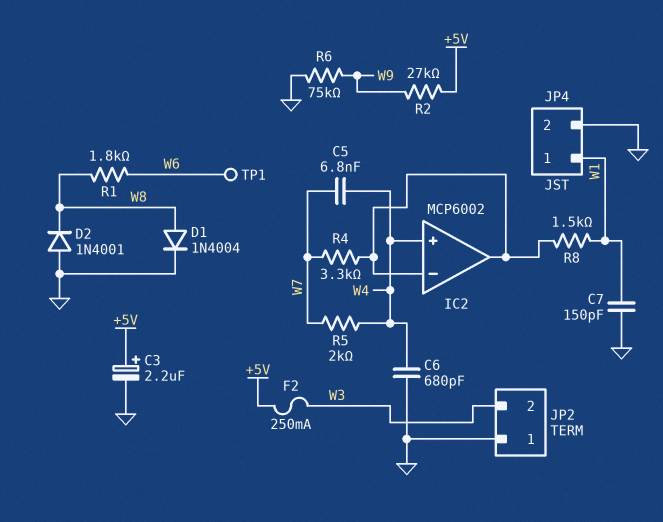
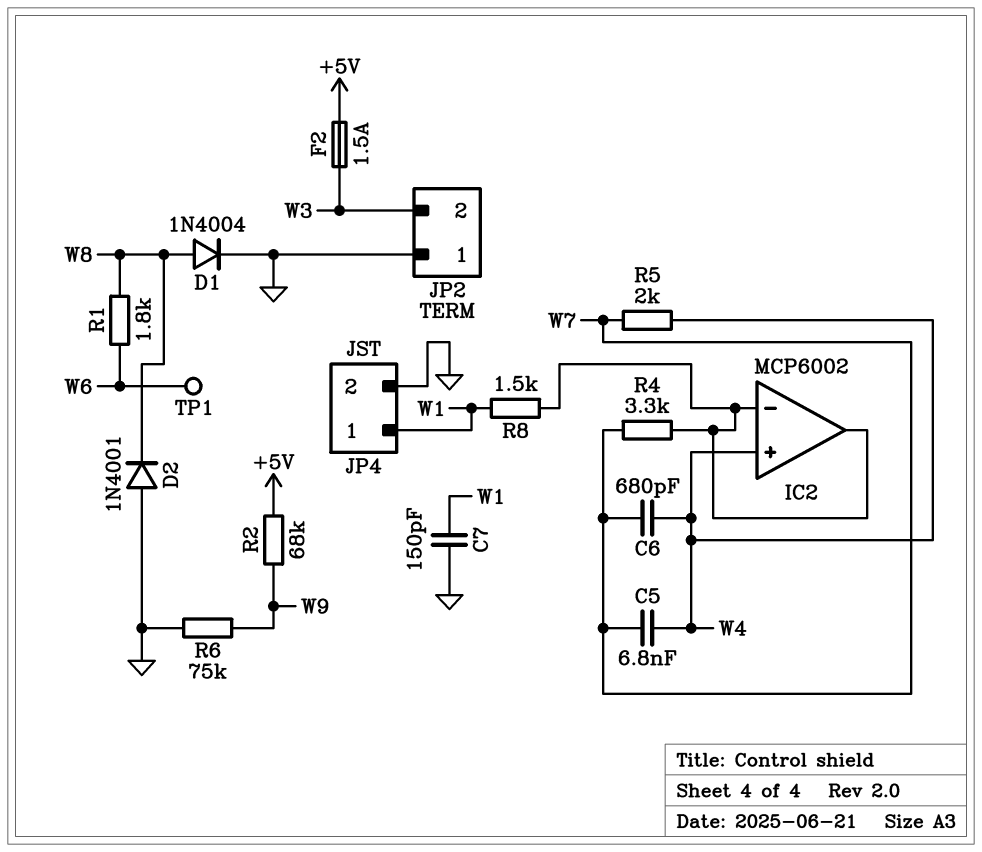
C3: 2.2uF (plus +5V, minus GND) -> none
C6: 680pF (GND, W4) -> 680pF (W4, W7)
F2: 250mA (+5V, W3) -> 1.5A (+5V, W3)
R2: 27k (+5V, W9) -> 68k (+5V, W9)

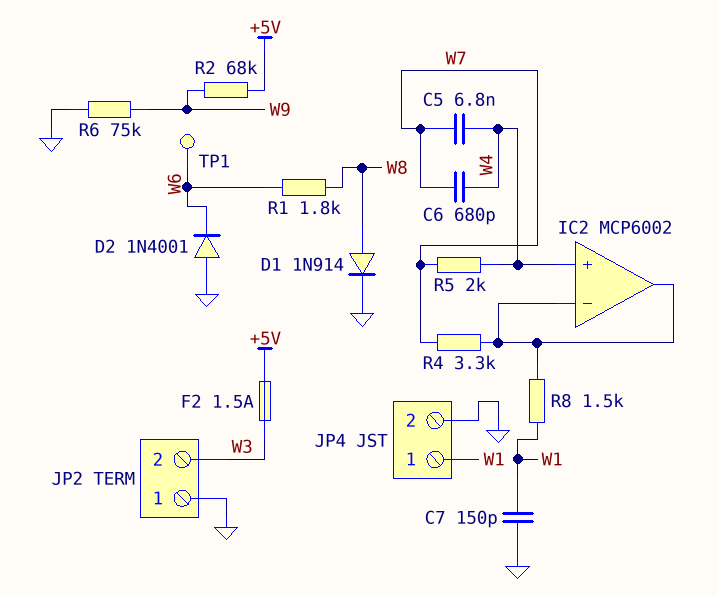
D1: diode 1N4004 (A W8, K GND) -> diode 1N914 (A W8, K GND)
D2: diode 1N4001 (A GND, K W8) -> diode 1N4001 (A GND, K W6)

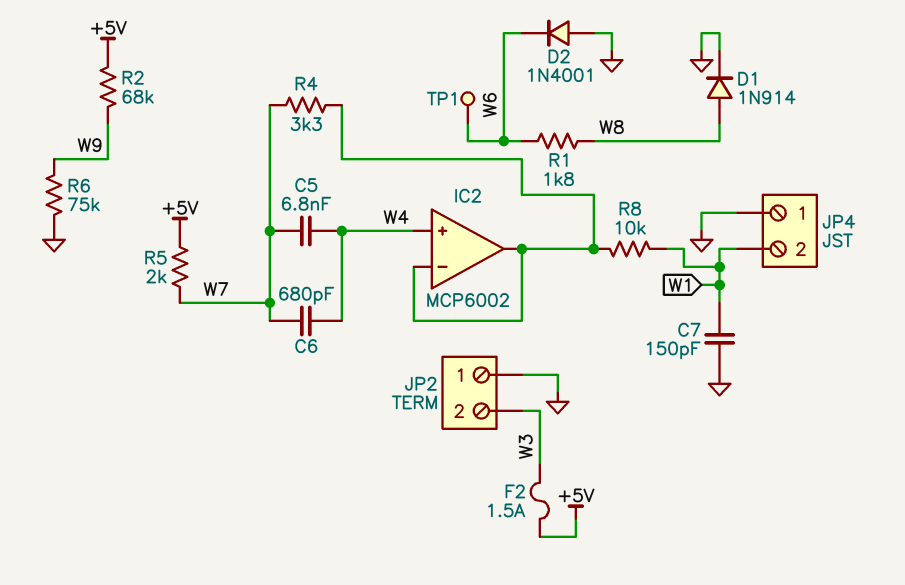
JP4 pin 1: W1 -> GND
JP4 pin 2: GND -> W1
R5: 2k (W4, W7) -> 2k (+5V, W7)
R8: 1.5k (IC2/in-, W1) -> 10k (IC2/in-, W1)

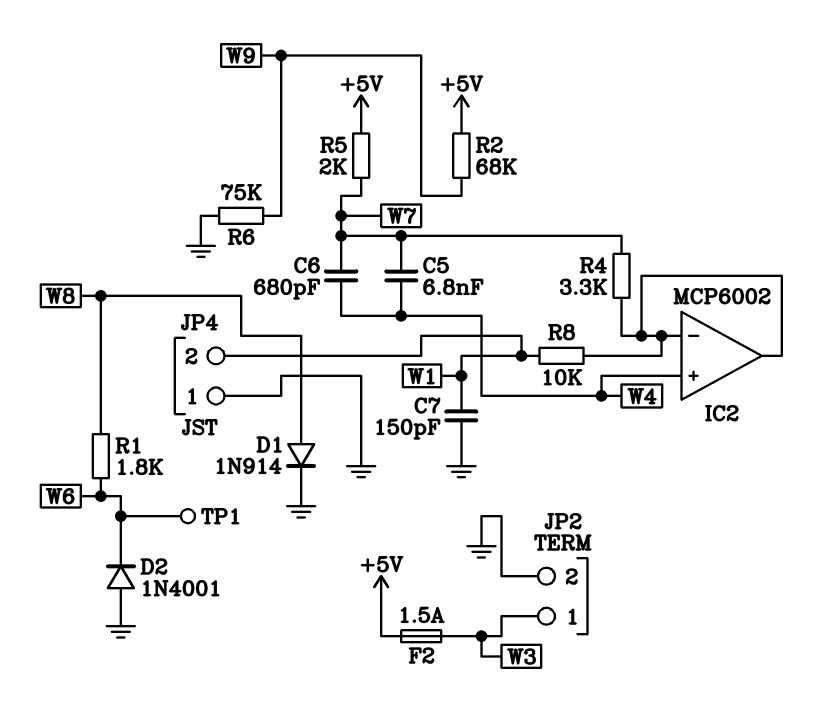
JP2 pin 1: GND -> W3
JP2 pin 2: W3 -> GND

